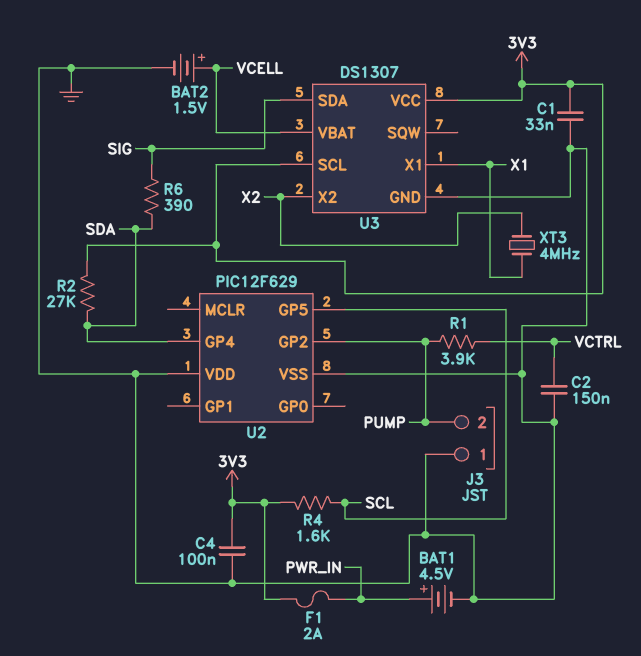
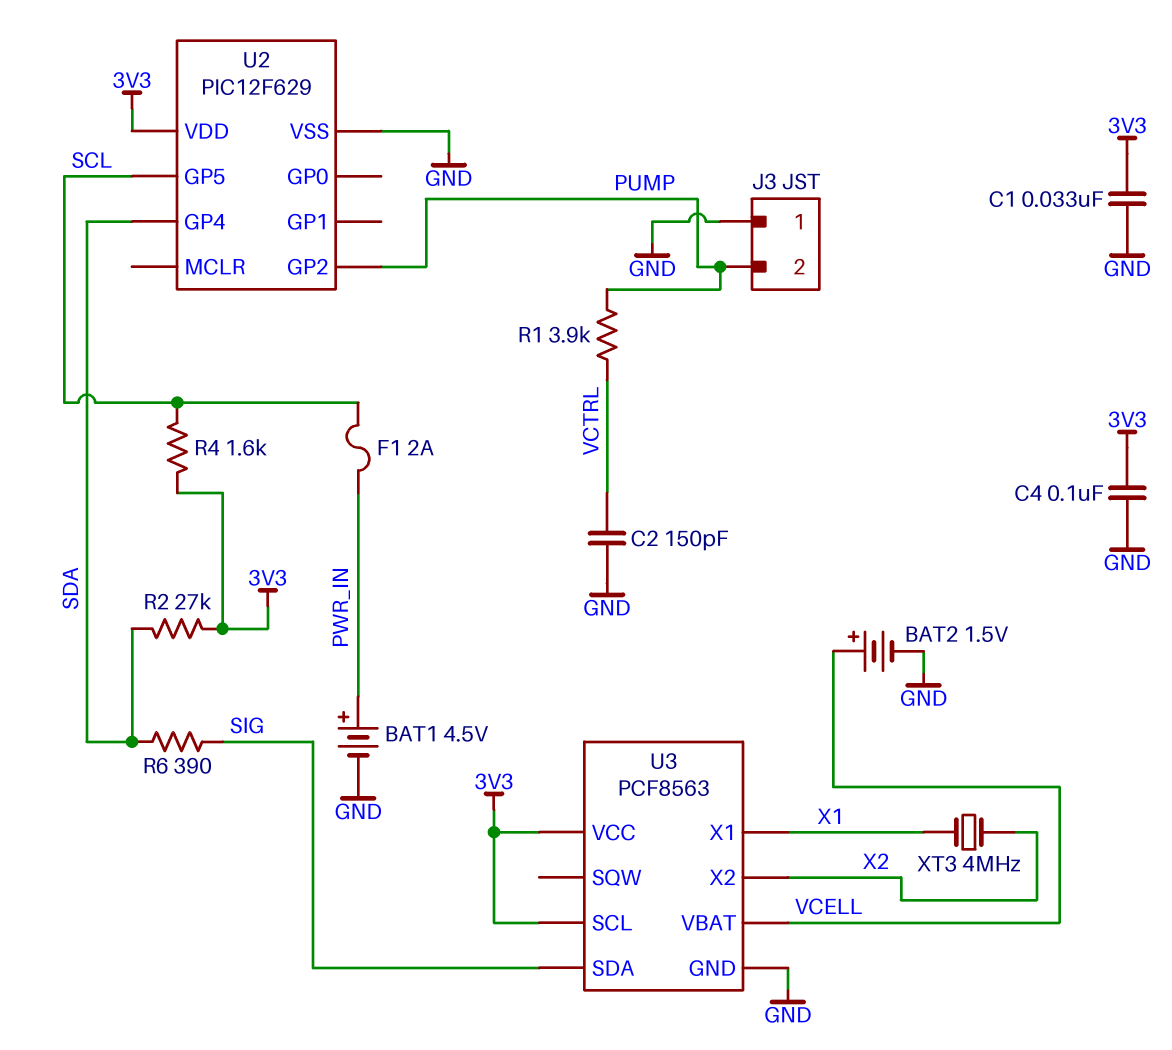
C2: 150nF (GND, VCTRL) -> 150pF (GND, VCTRL)
F1: 2A (3V3, PWR_IN) -> 2A (PWR_IN, SCL)
U2 pin VDD: GND -> 3V3
U3: DS1307 -> PCF8563

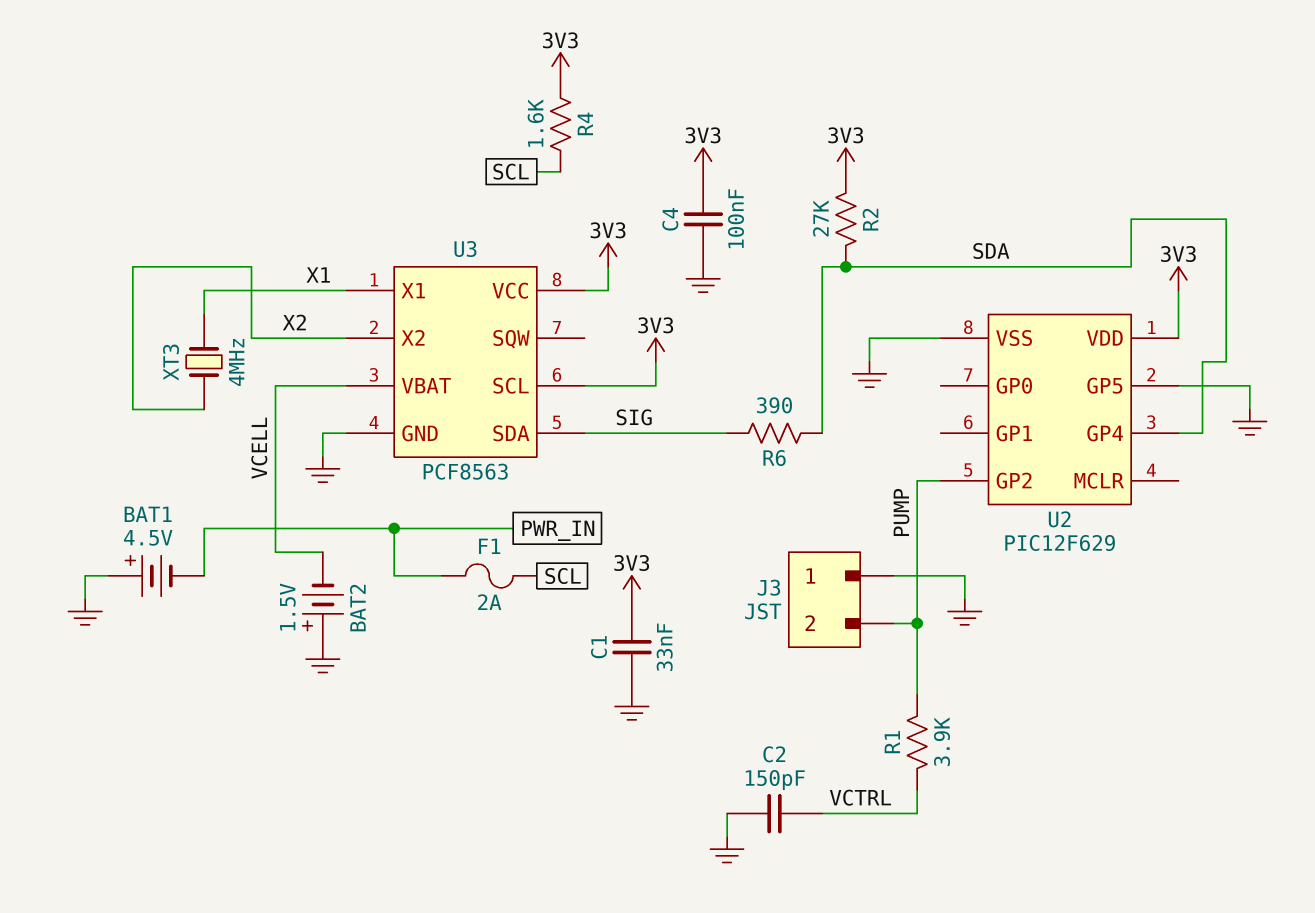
BAT1: 4.5V (plus PWR_IN, minus GND) -> 4.5V (plus GND, minus PWR_IN)
BAT2: 1.5V (plus VCELL, minus GND) -> 1.5V (plus GND, minus VCELL)
U2 pin GP5: SCL -> GND

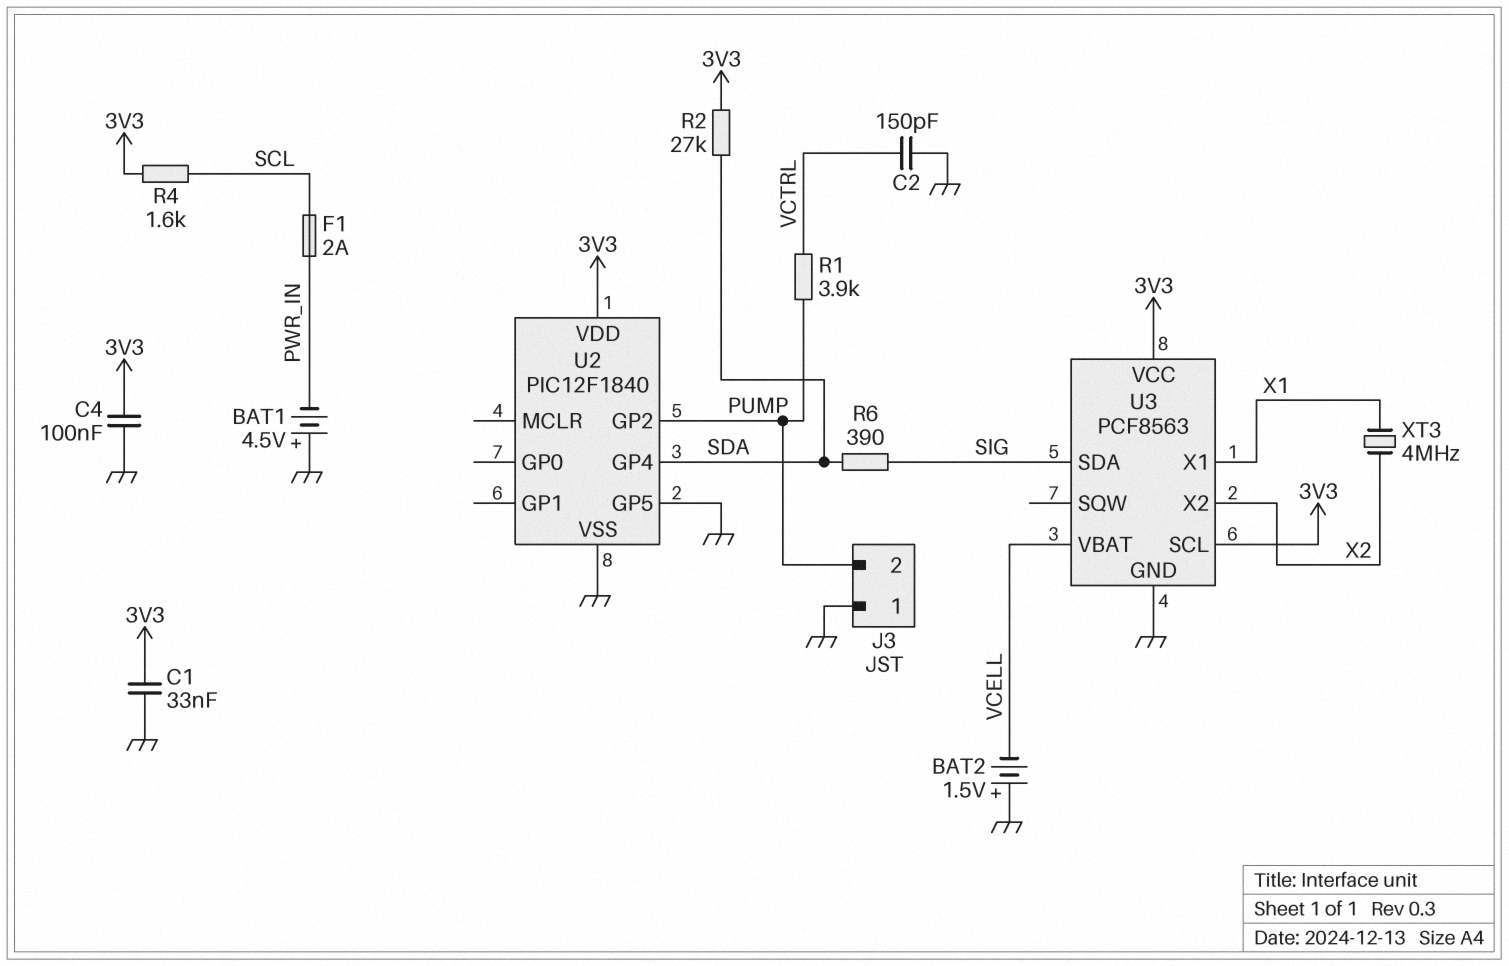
U2: PIC12F629 -> PIC12F1840

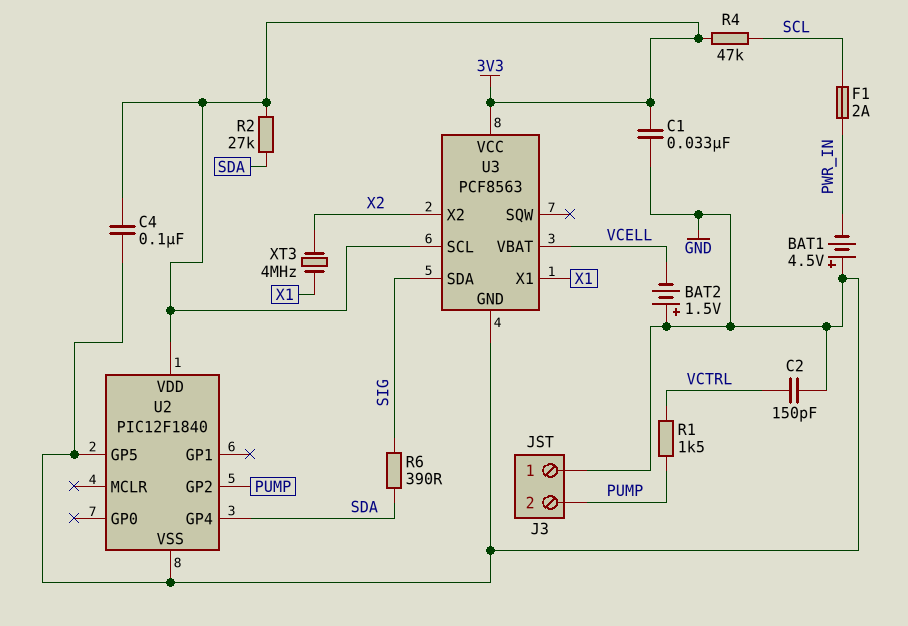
R1: 3.9k (PUMP, VCTRL) -> 1.5k (PUMP, VCTRL)
R4: 1.6k (3V3, SCL) -> 47k (3V3, SCL)

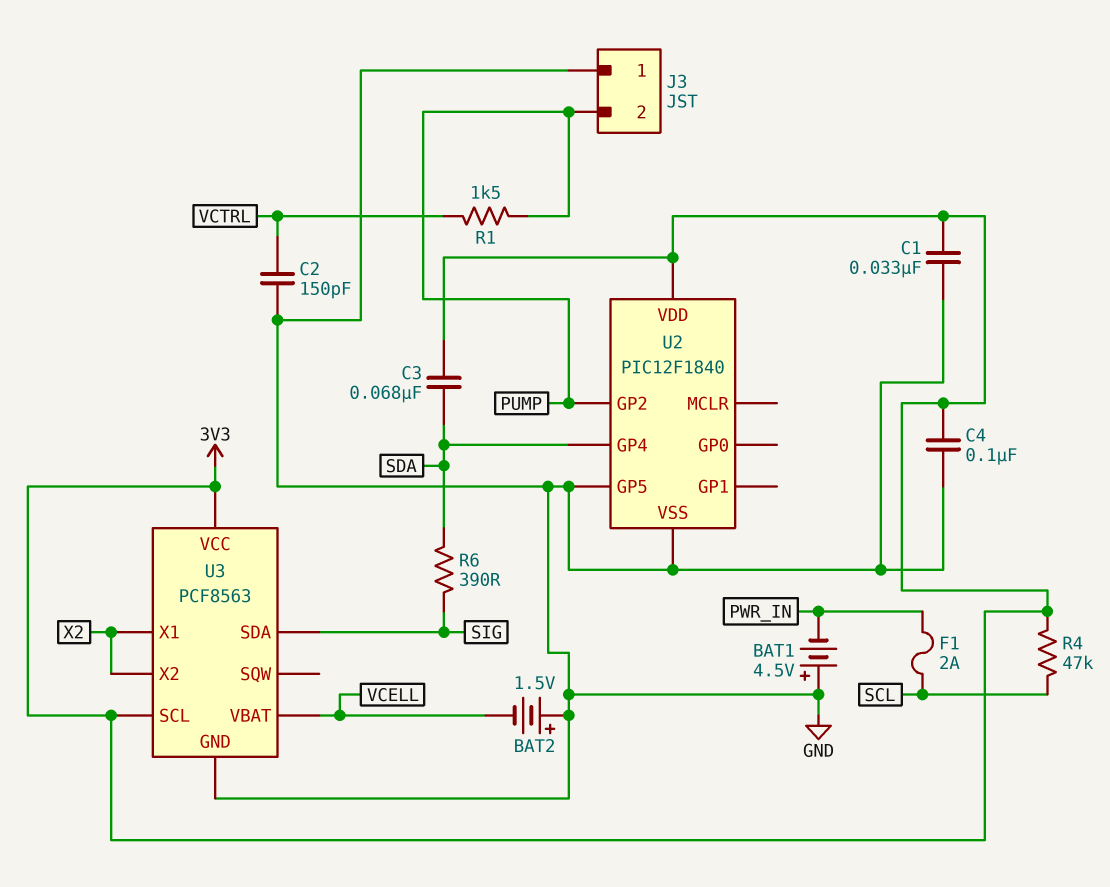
C3: none -> 68nF (3V3, SDA)
R2: 27k (3V3, SDA) -> none
U3 pin X1: X1 -> X2
XT3: 4MHz (X1, X2) -> none

